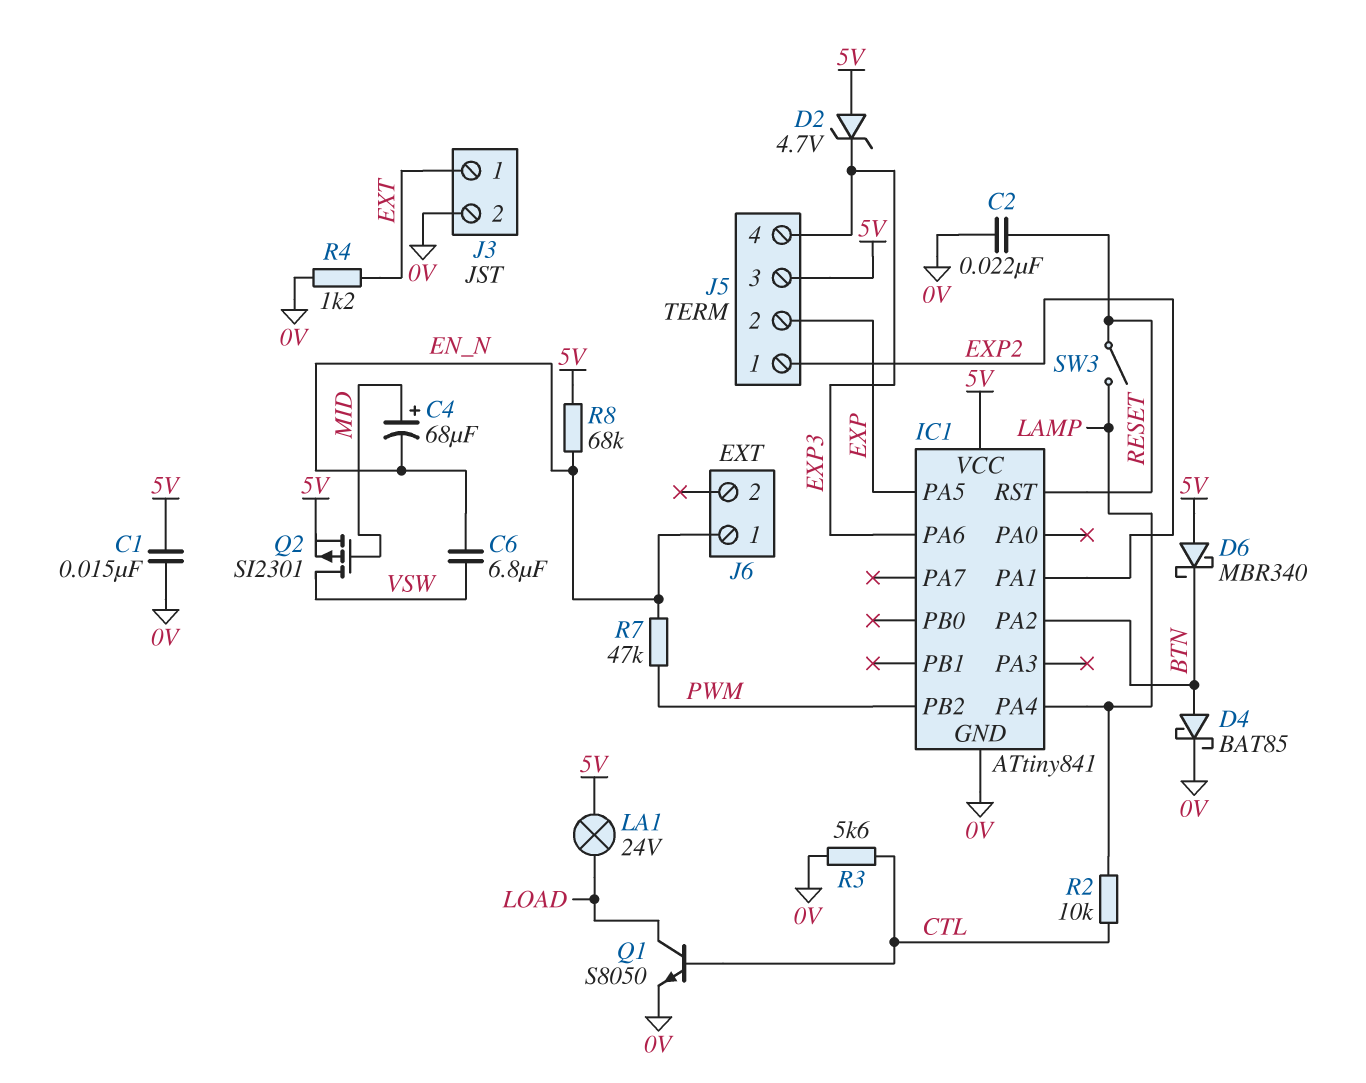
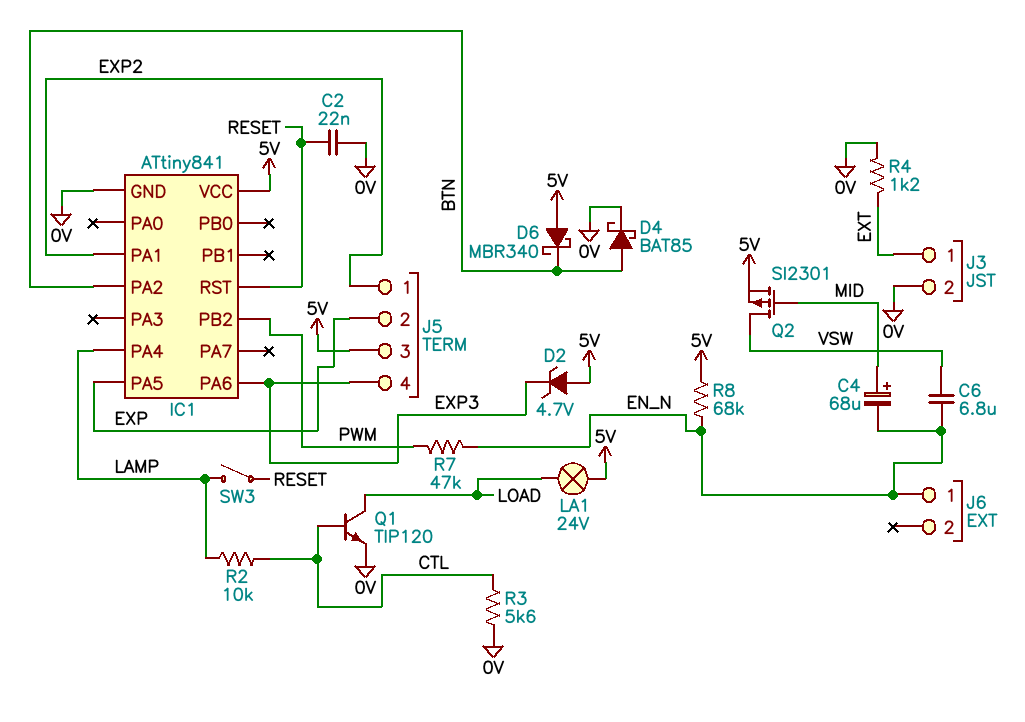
C1: 15nF (0V, 5V) -> none
Q1: NPN S8050 (B CTL, C LOAD, E 0V) -> NPN TIP120 (B CTL, C LOAD, E 0V)

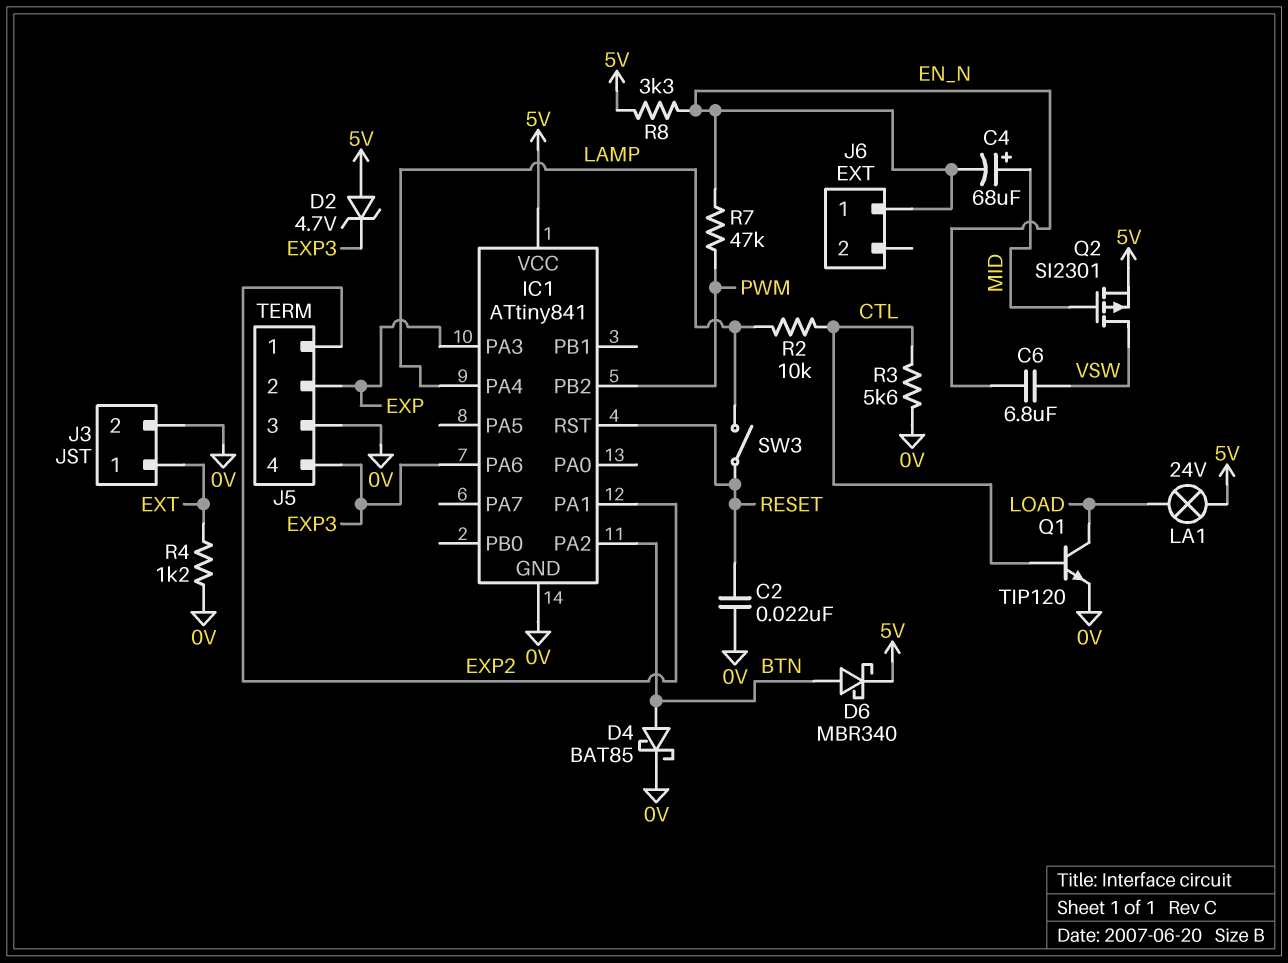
D6: schottky MBR340 (A 5V, K BTN) -> schottky MBR340 (A BTN, K 5V)
IC1 pin PA3: none -> EXP
IC1 pin PA5: EXP -> none
J5 pin 3: 5V -> 0V
R8: 68k (5V, EN_N) -> 3.3k (5V, EN_N)

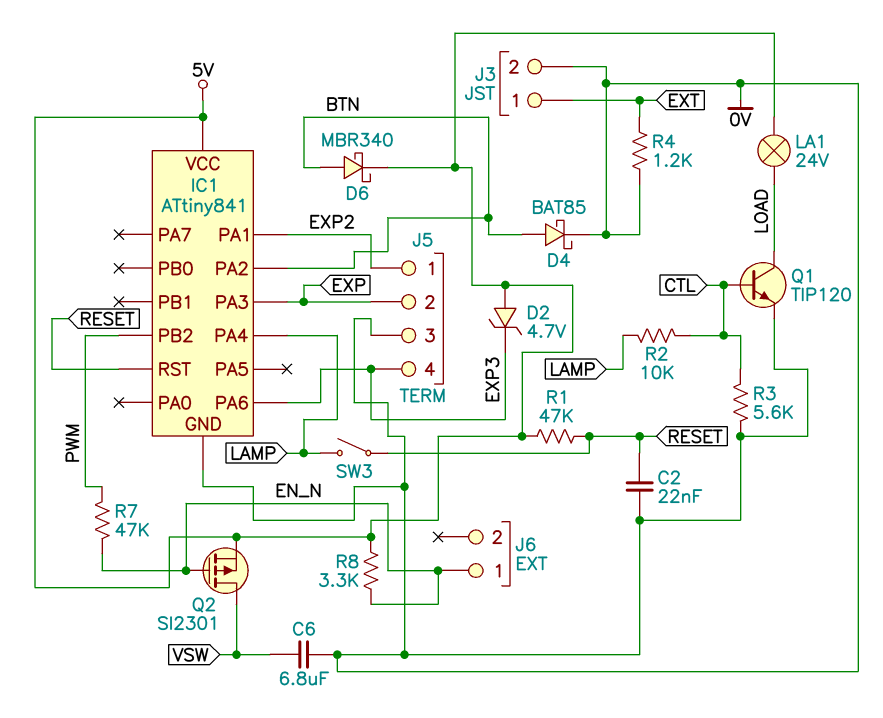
C4: 68uF (plus MID, minus EN_N) -> none
C6: 6.8uF (EN_N, VSW) -> 6.8uF (0V, VSW)
Q2: PMOS SI2301 (G MID, D VSW, S 5V) -> PMOS SI2301 (G EN_N, D VSW, S 5V)
R1: none -> 47k (5V, RESET)

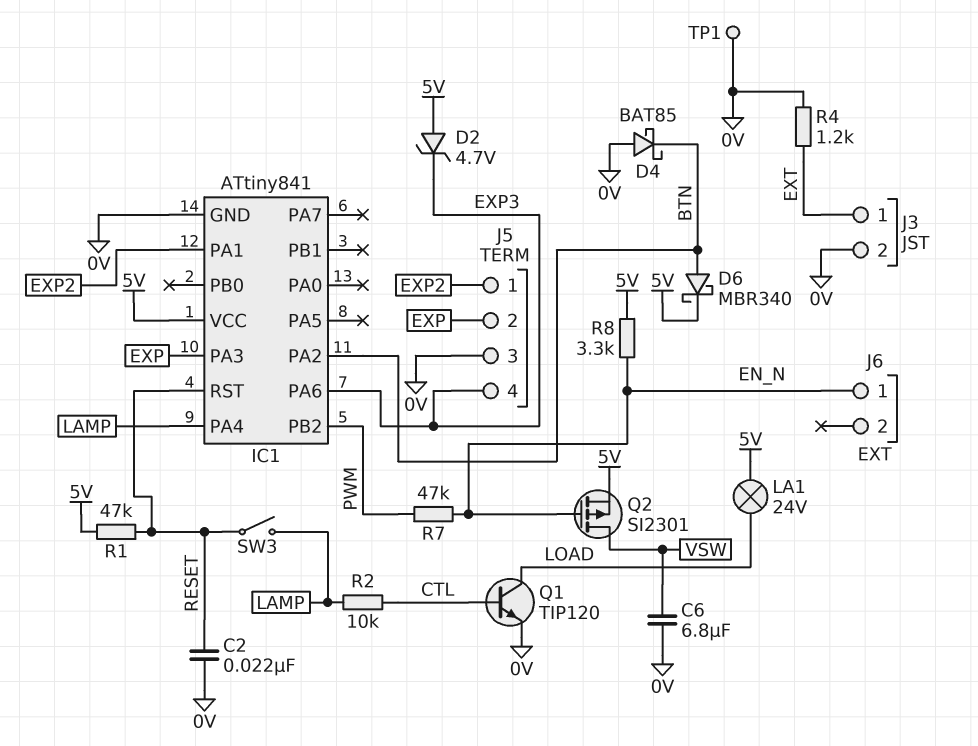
D4: schottky BAT85 (A BTN, K 0V) -> schottky BAT85 (A 0V, K BTN)
R3: 5.6k (0V, CTL) -> none
TP1: none -> test point (0V)

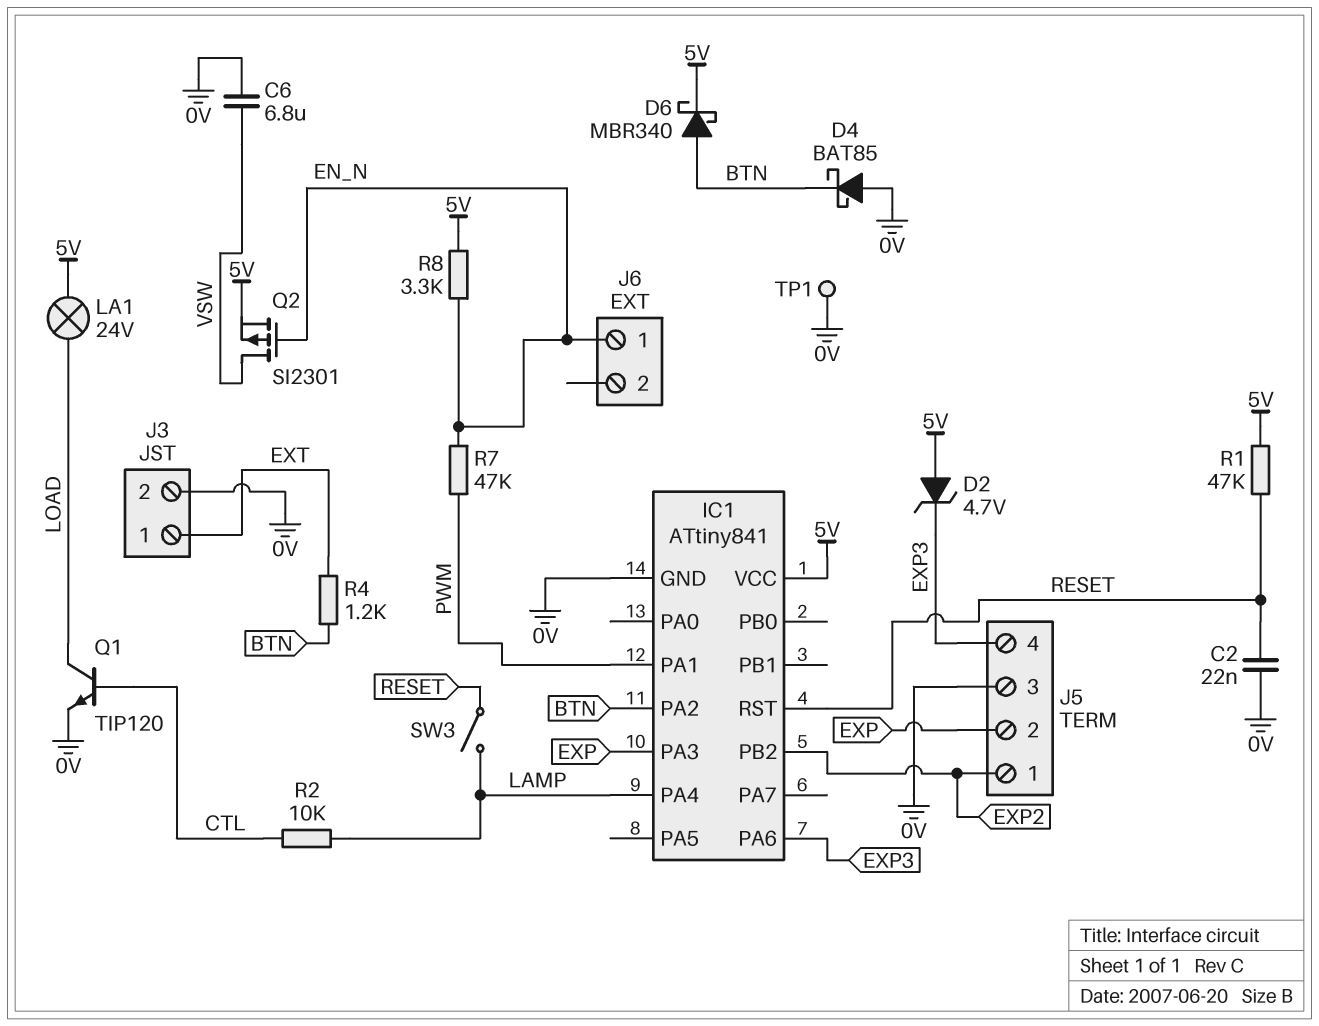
IC1 pin PA1: EXP2 -> PWM
IC1 pin PB2: PWM -> EXP2
R4: 1.2k (0V, EXT) -> 1.2k (BTN, EXT)

